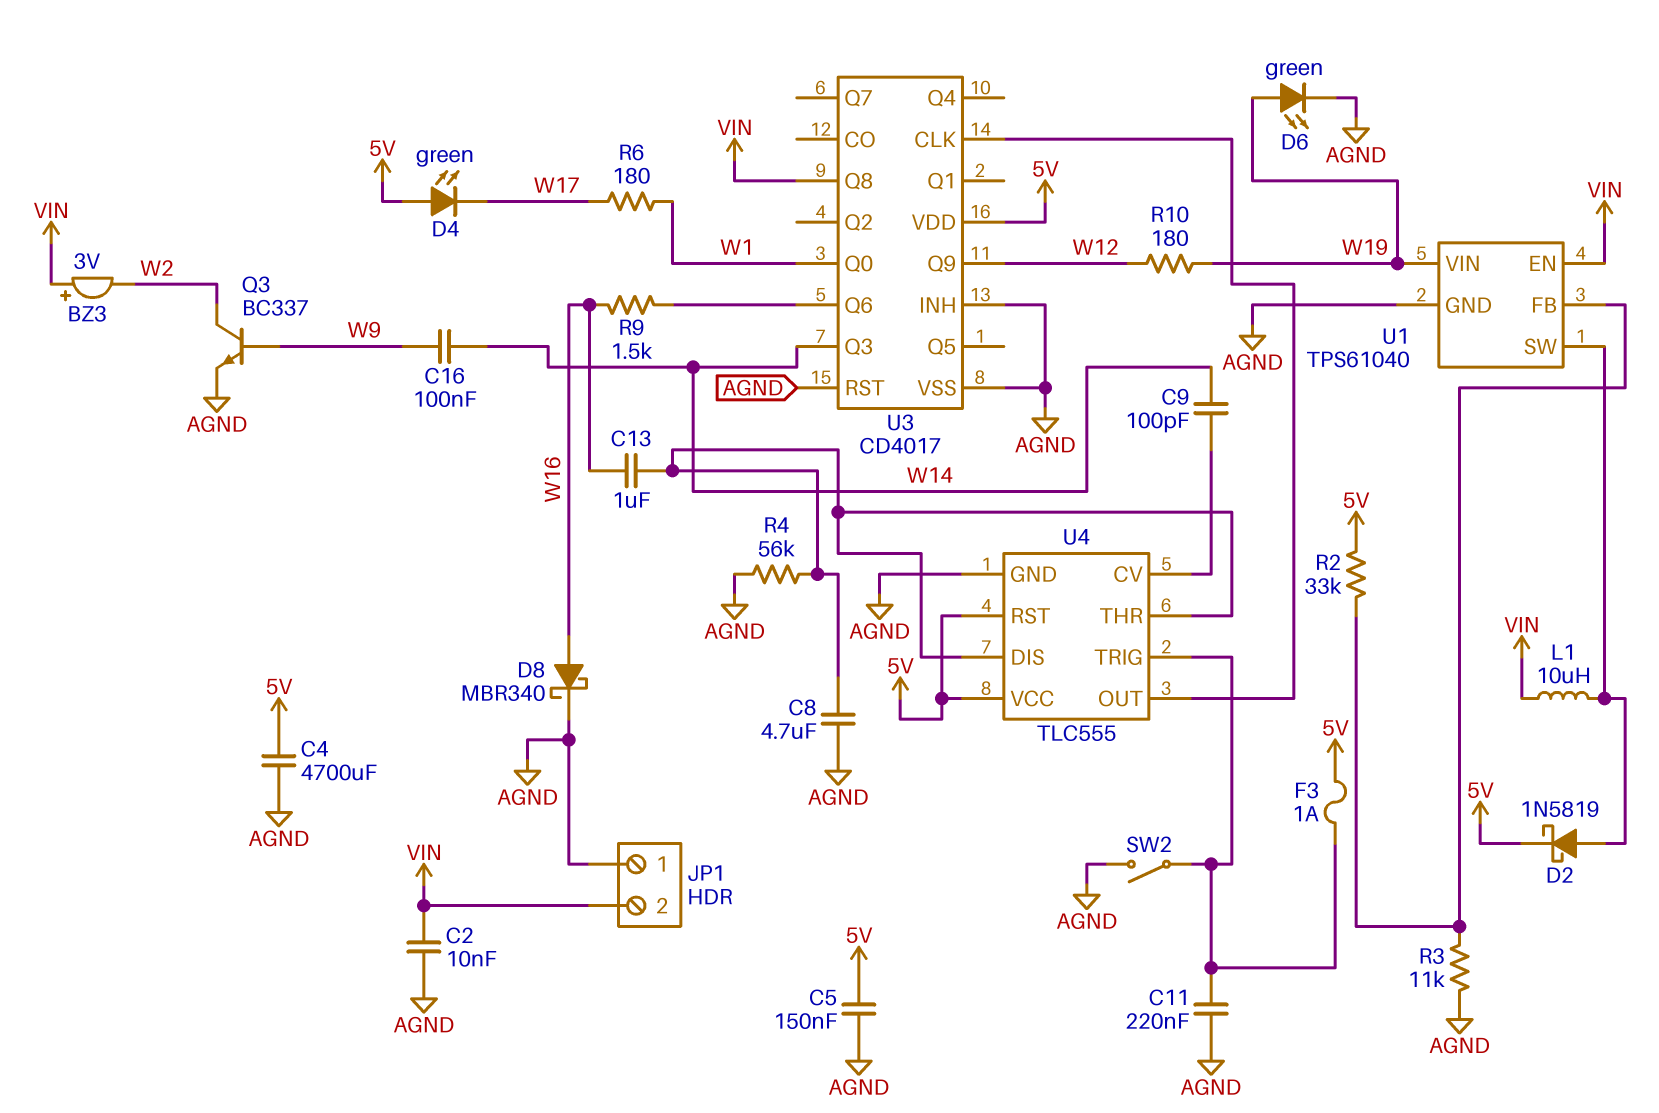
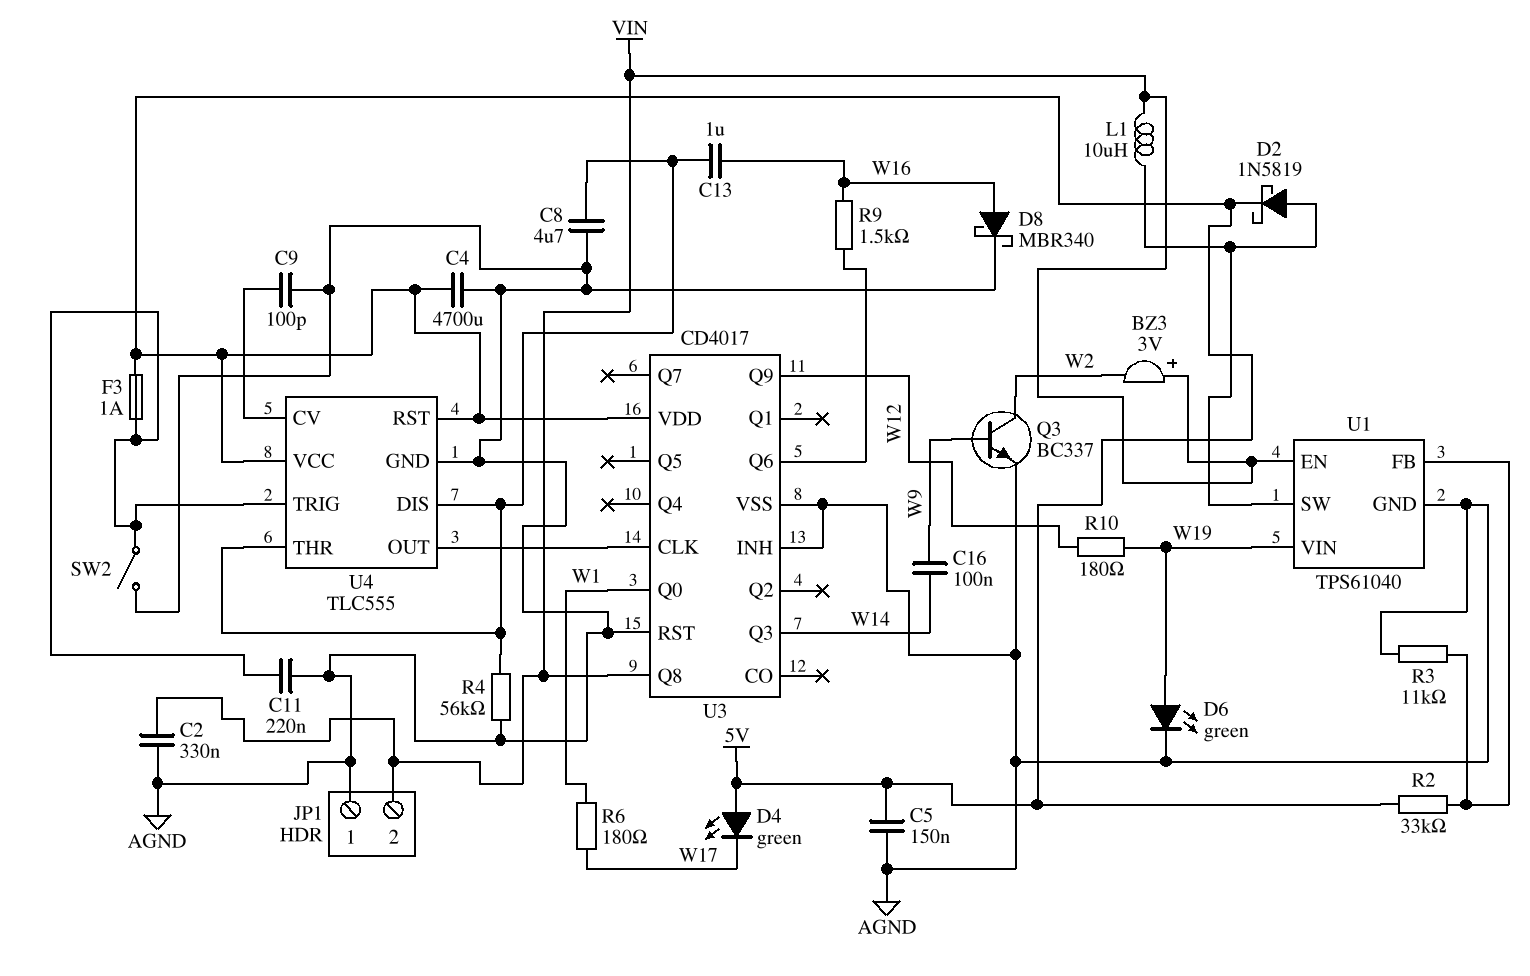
C2: 10nF (AGND, VIN) -> 330nF (AGND, VIN)
C9: 100pF (U4/CV, W14) -> 100pF (AGND, U4/CV)

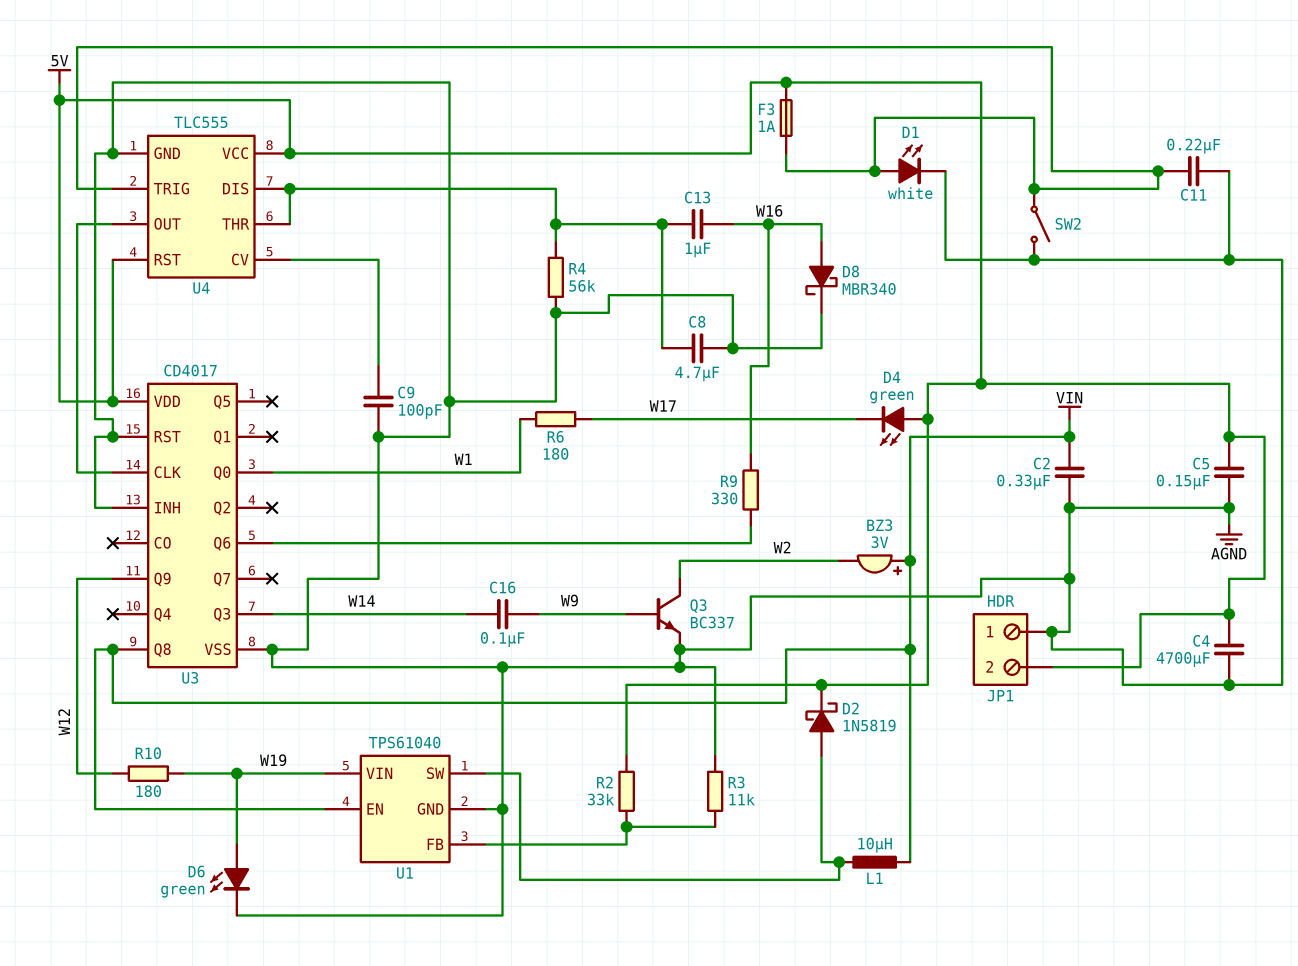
D1: none -> LED white (A U4/TRIG, K AGND)
JP1 pin 2: VIN -> 5V
R9: 1.5k (U3/Q6, W16) -> 330 (U3/Q6, W16)

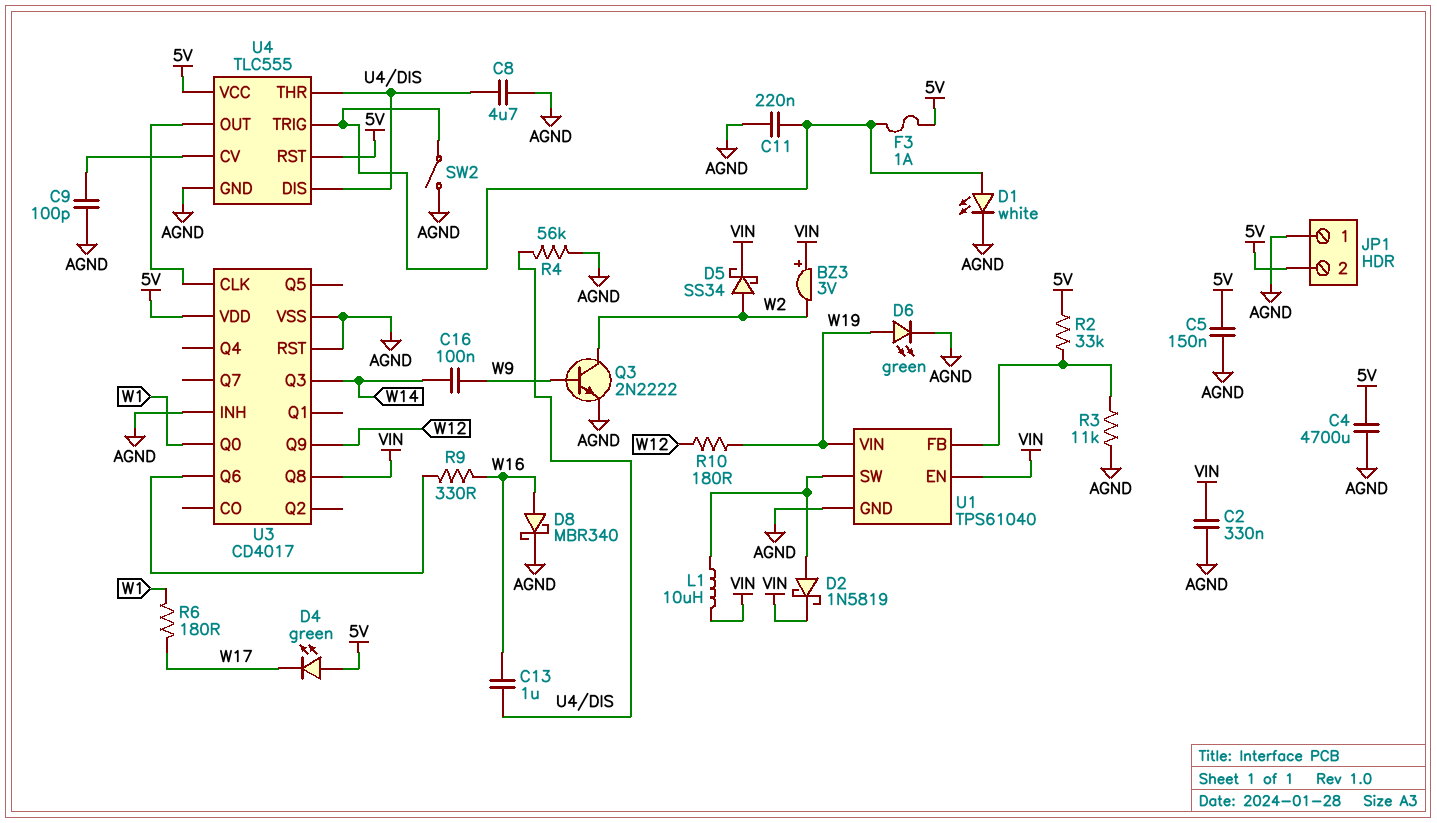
D2: schottky 1N5819 (A U1/SW, K 5V) -> schottky 1N5819 (A U1/SW, K VIN)
D5: none -> schottky SS34 (A W2, K VIN)
Q3: NPN BC337 (B W9, C W2, E AGND) -> NPN 2N2222 (B W9, C W2, E AGND)

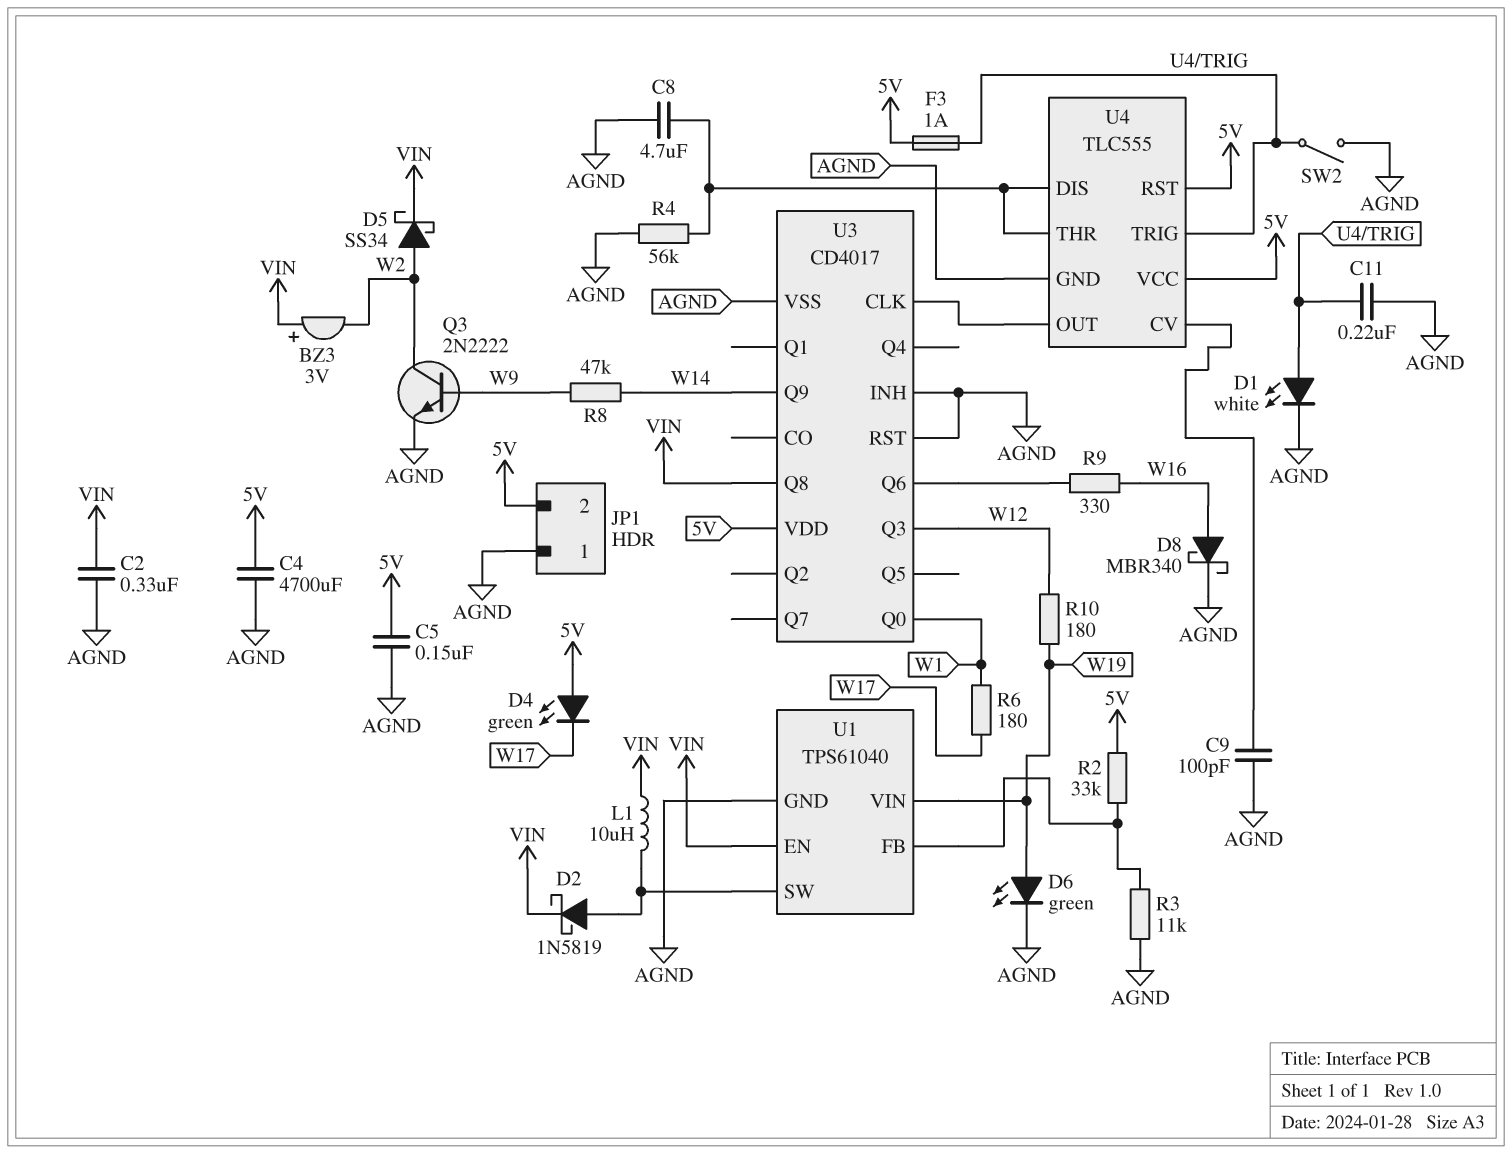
C13: 1uF (U4/DIS, W16) -> none
C16: 100nF (W9, W14) -> none
R8: none -> 47k (W9, W14)
U3 pin Q3: W14 -> W12
U3 pin Q9: W12 -> W14

